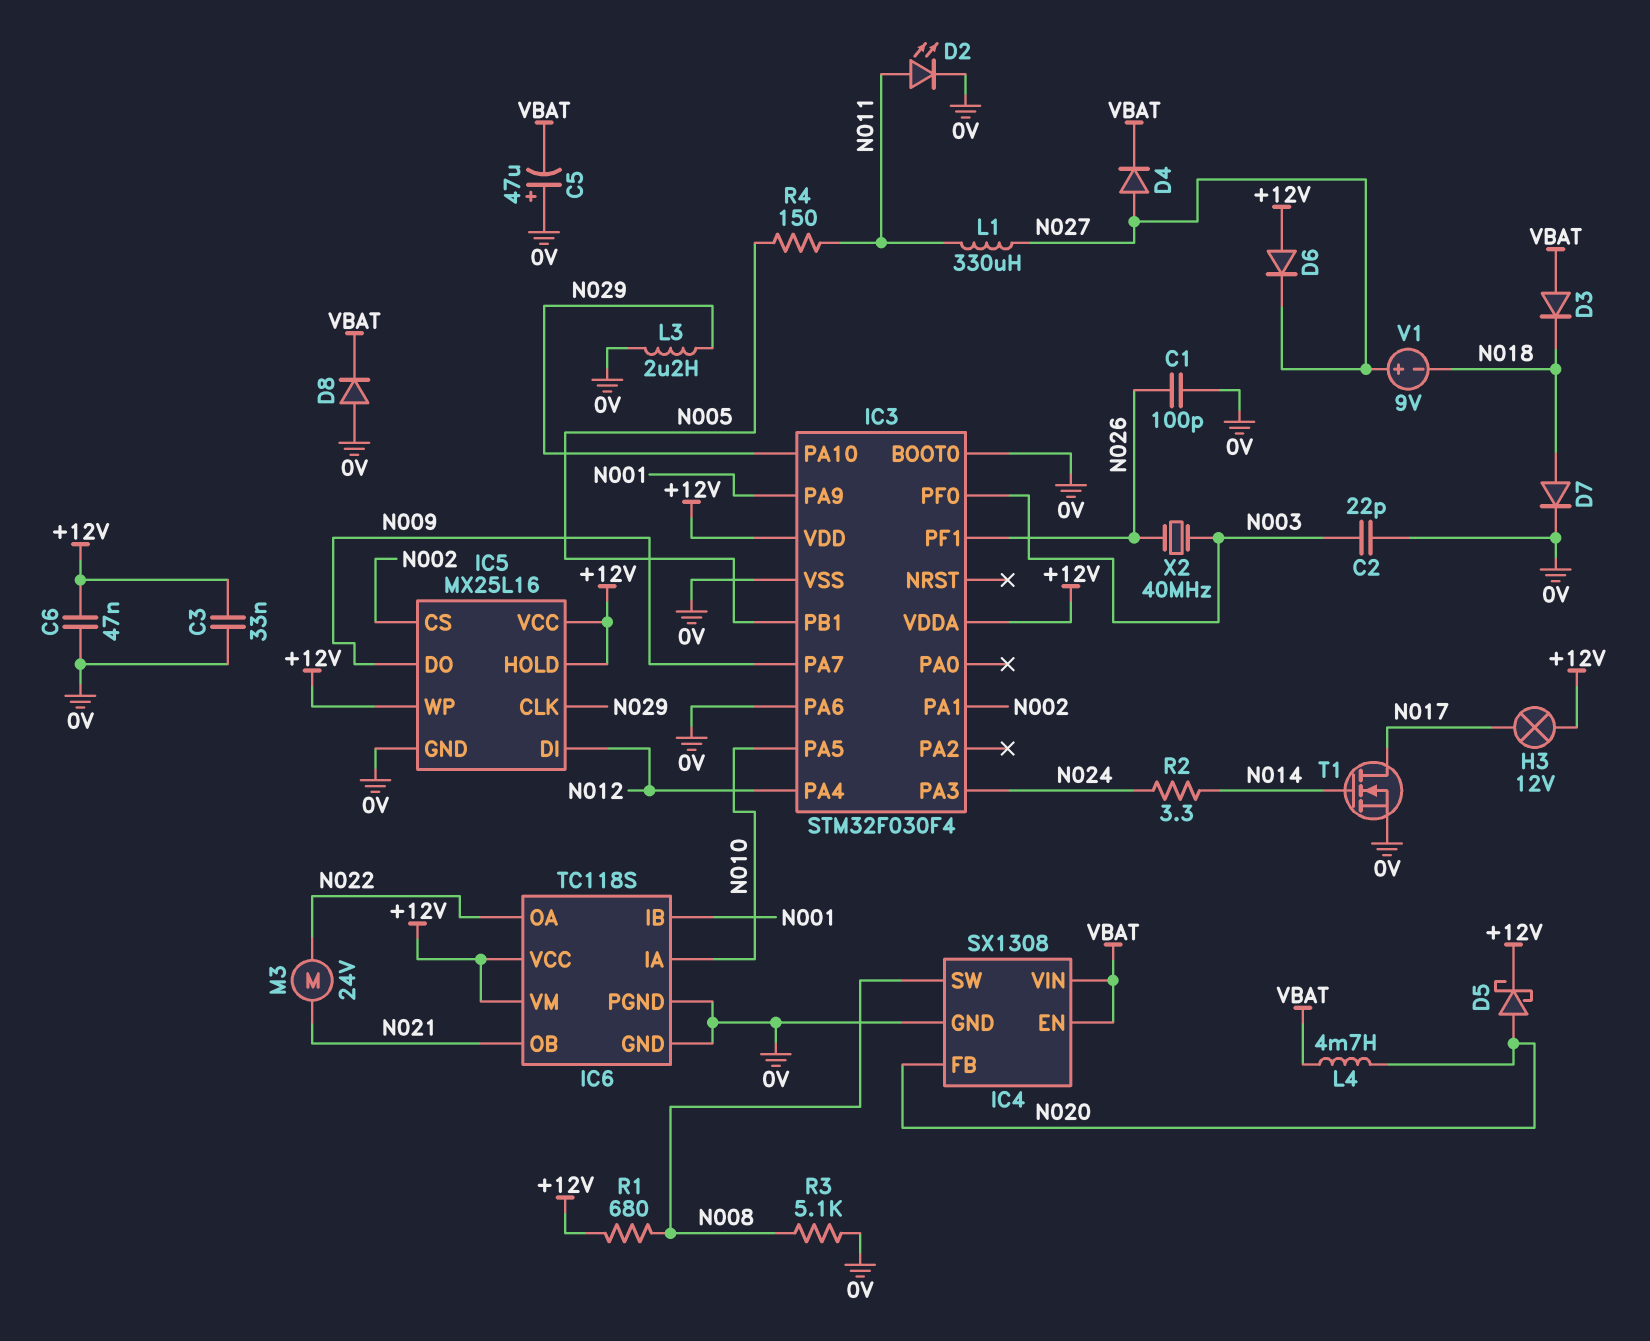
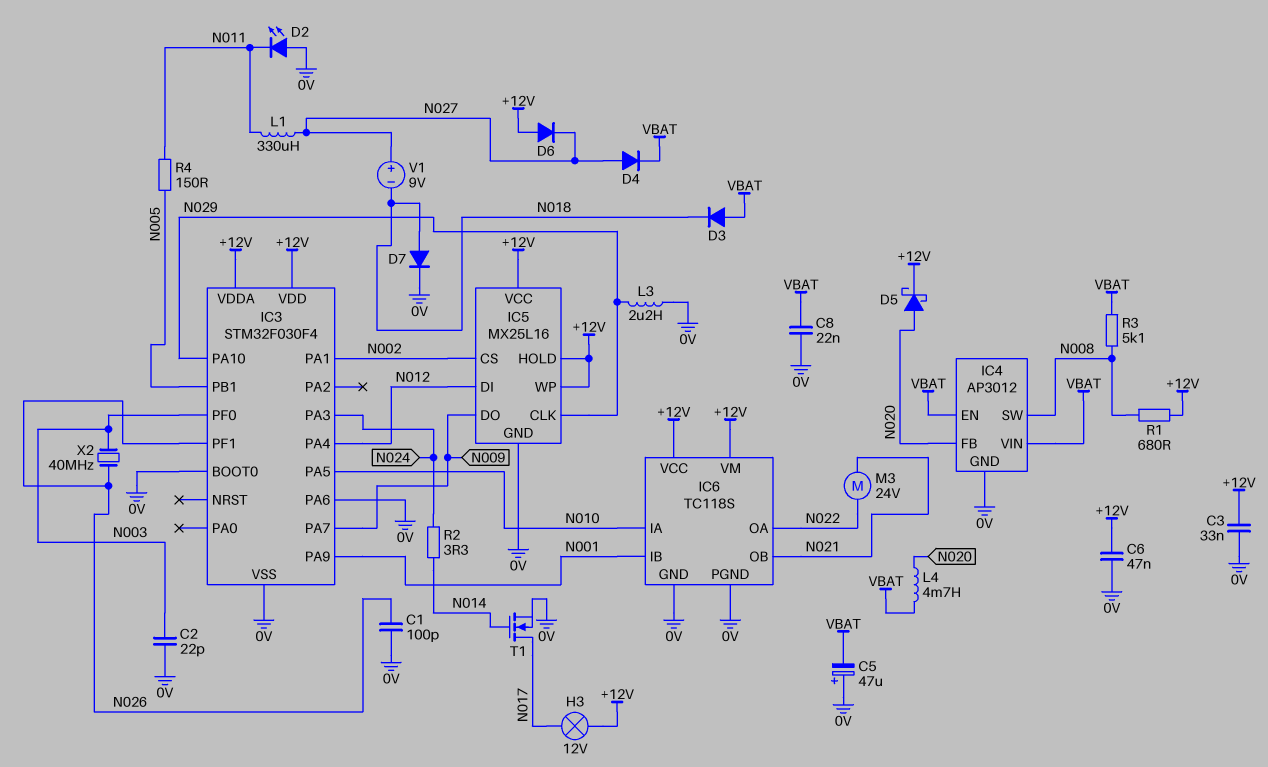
C8: none -> 22nF (0V, VBAT)
D2: LED (A N011, K 0V) -> LED (A 0V, K N011)
D8: diode (A 0V, K VBAT) -> none
IC4: SX1308 -> AP3012
R3: 5.1k (0V, N008) -> 5.1k (N008, VBAT)

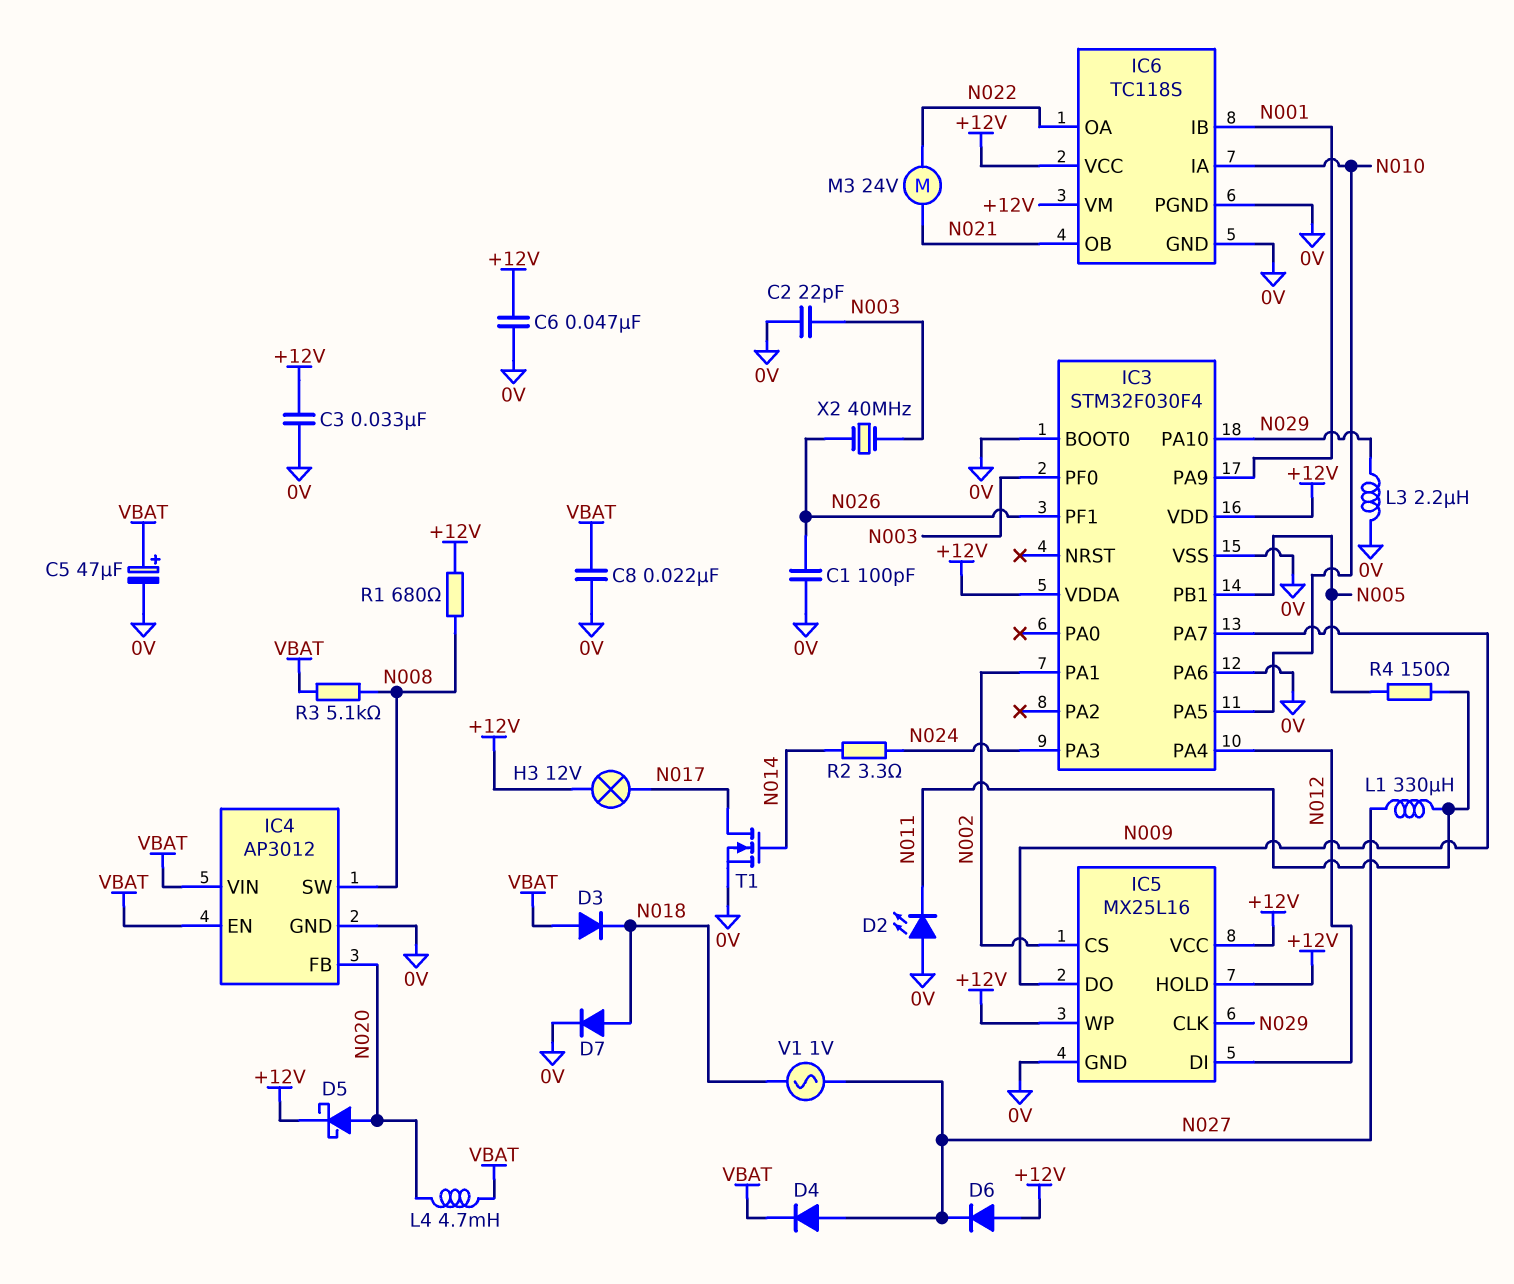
C5: 47uF (plus 0V, minus VBAT) -> 47uF (plus VBAT, minus 0V)
V1: 9V (plus N027, minus N018) -> AC 1V (N018, N027)

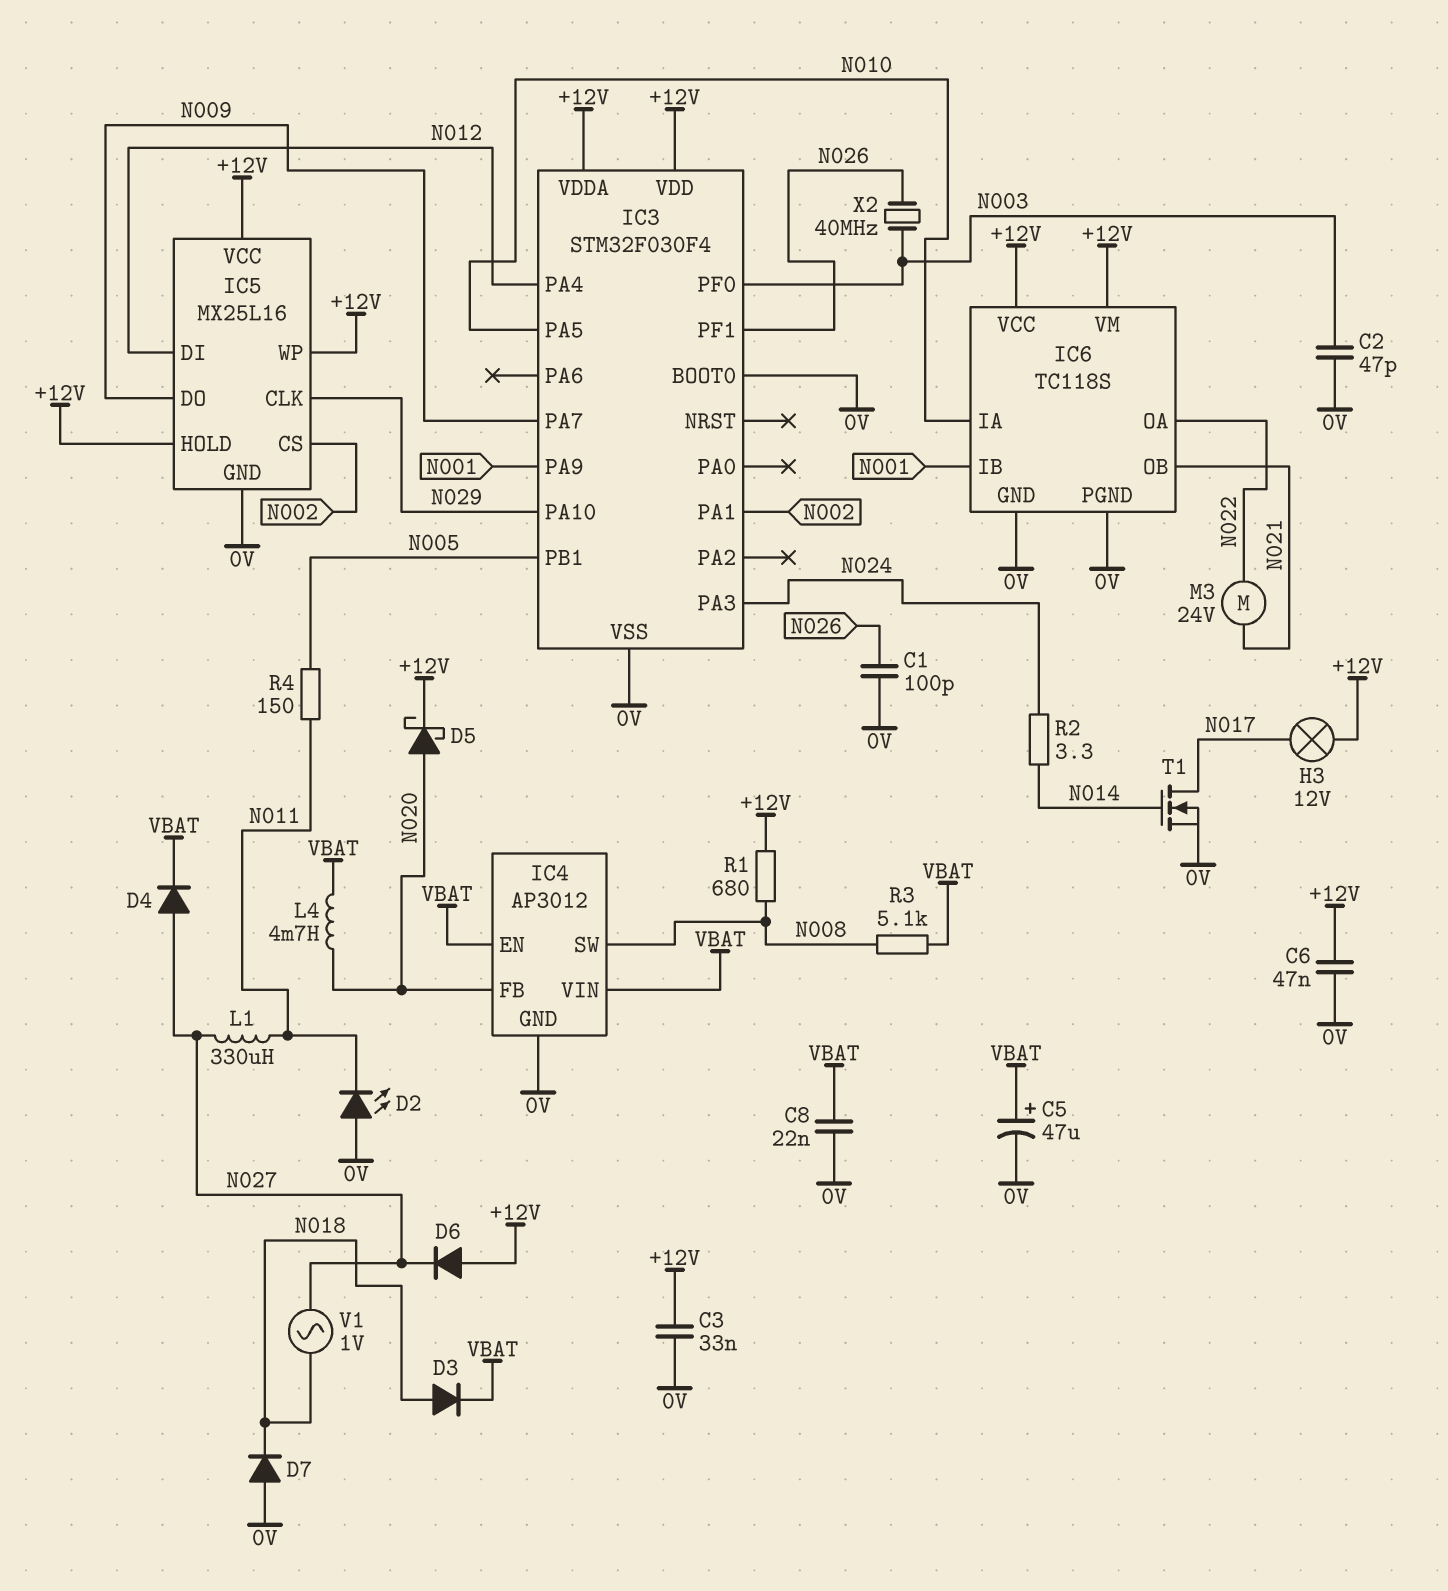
C2: 22pF (0V, N003) -> 47pF (0V, N003)
D3: diode (A VBAT, K N018) -> diode (A N018, K VBAT)
D7: diode (A N018, K 0V) -> diode (A 0V, K N018)
IC3 pin PA6: 0V -> none
L3: 2.2uH (0V, N029) -> none

